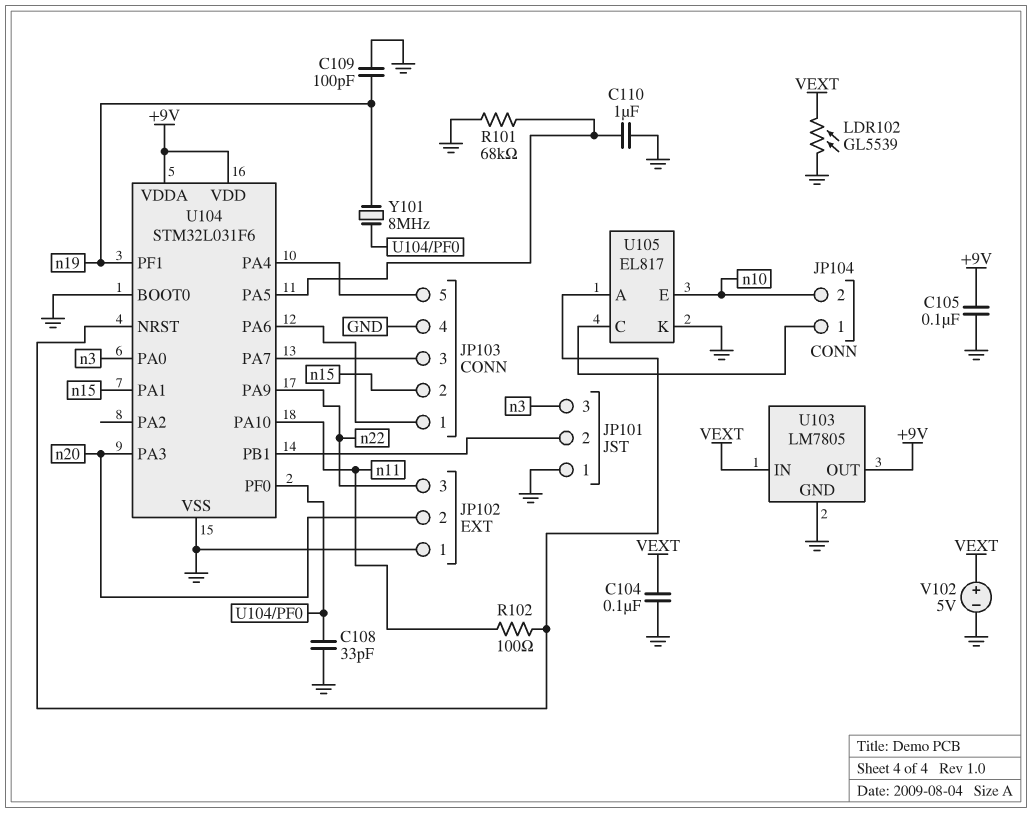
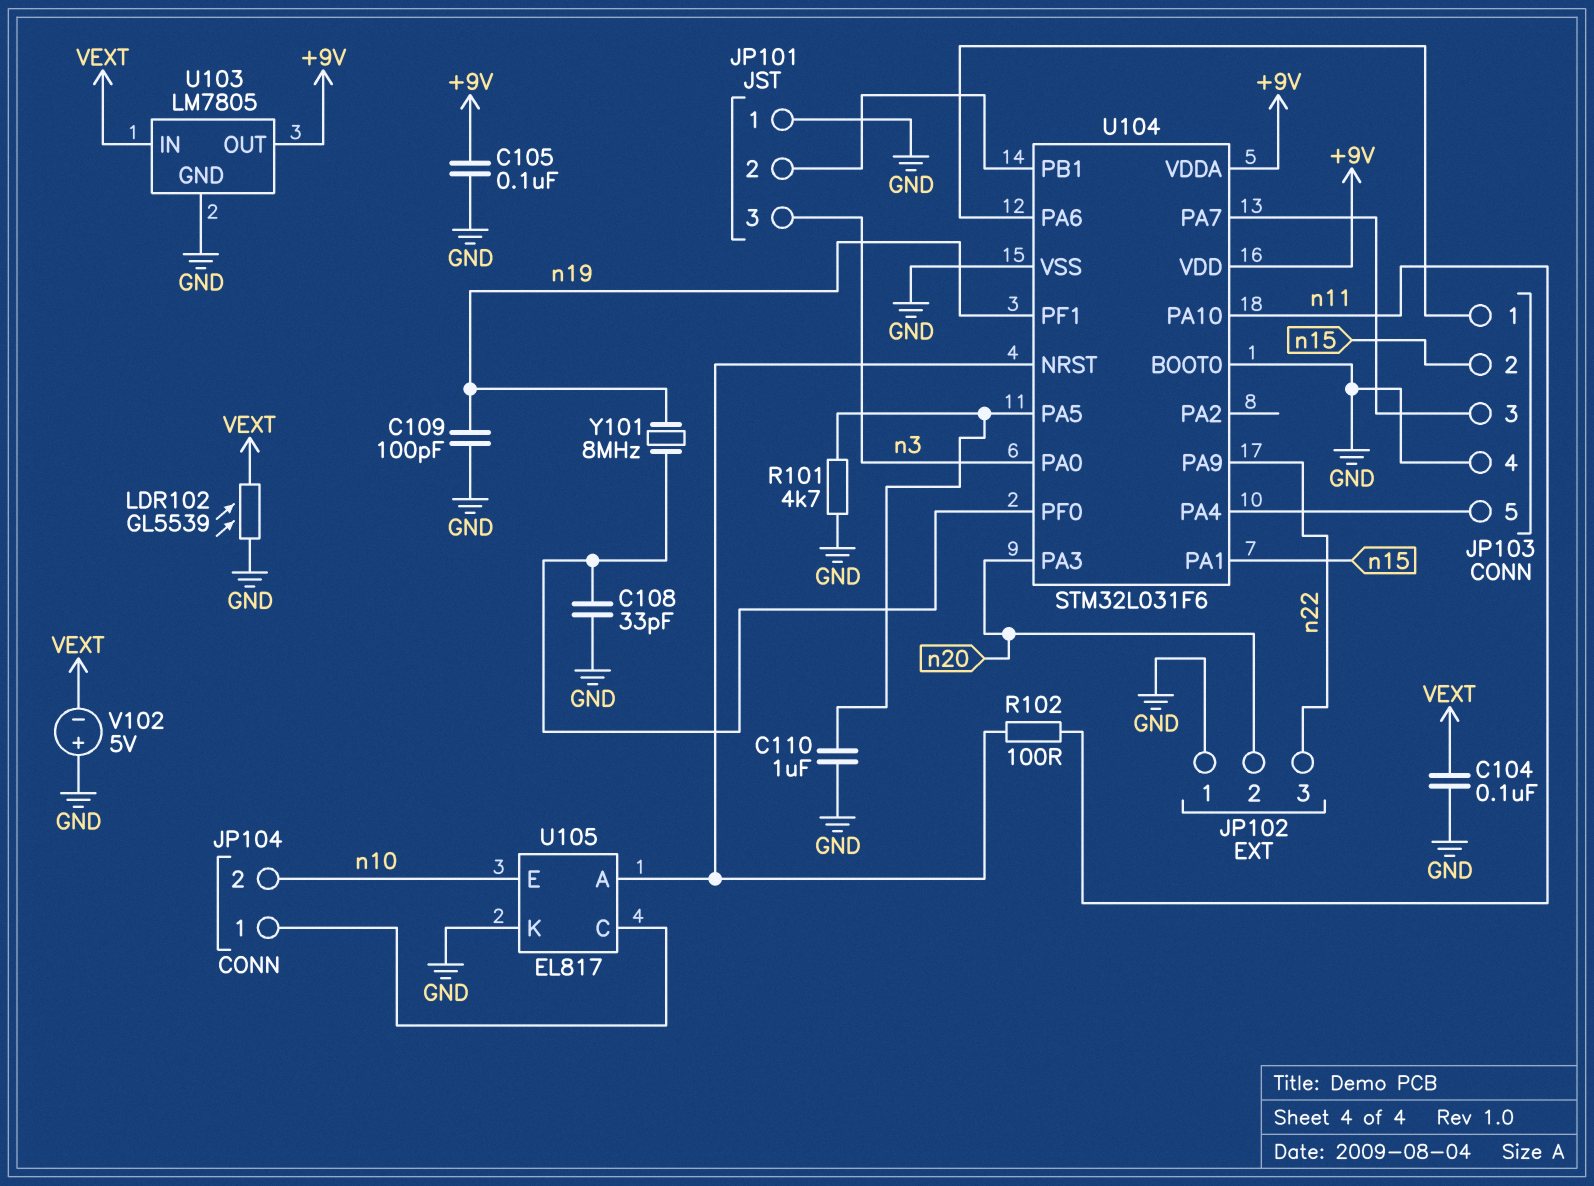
R101: 68k (GND, U104/PA5) -> 4.7k (GND, U104/PA5)
V102: 5V (plus VEXT, minus GND) -> 5V (plus GND, minus VEXT)

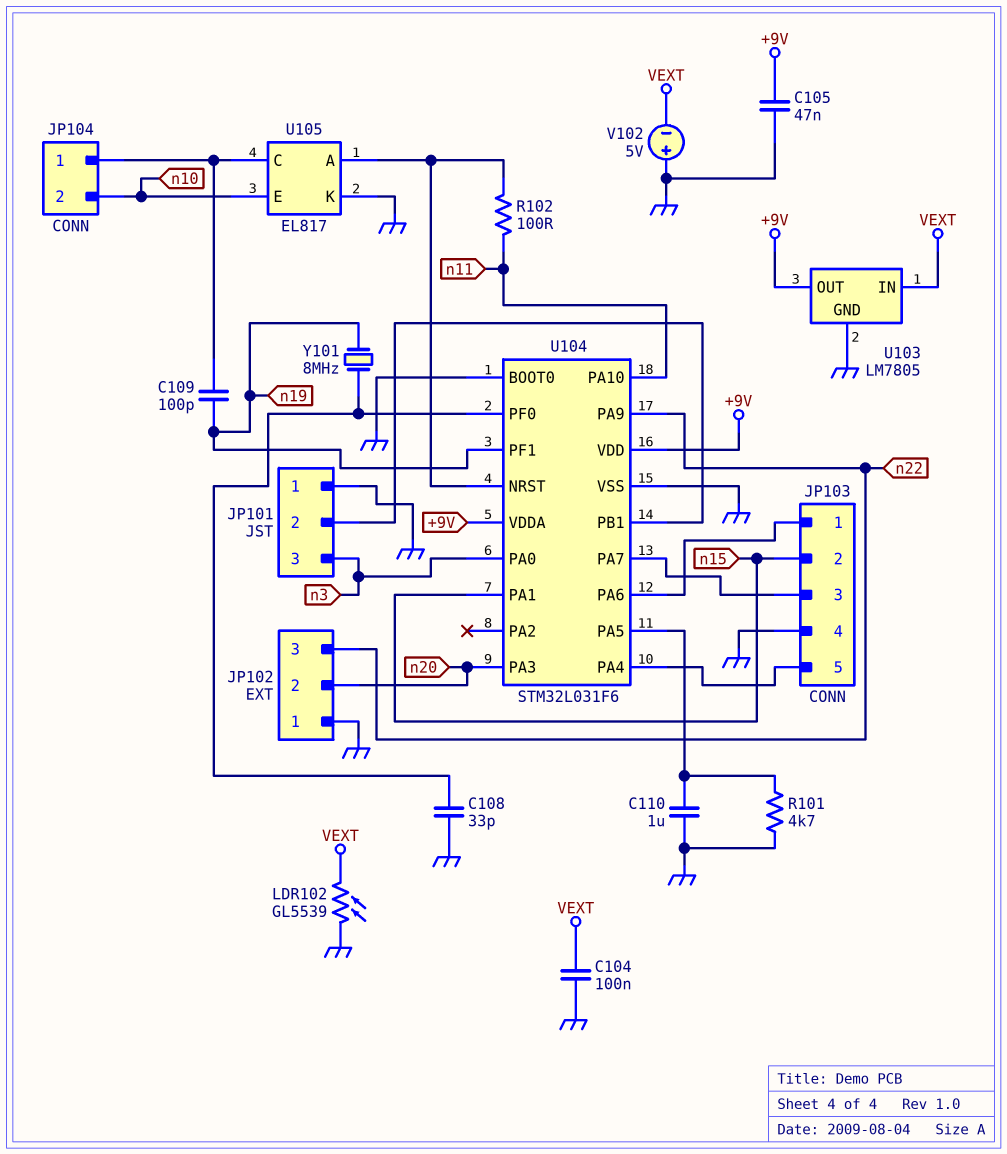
C105: 100nF (+9V, GND) -> 47nF (+9V, GND)
C109: 100pF (GND, n19) -> 100pF (JP104/1, n19)

